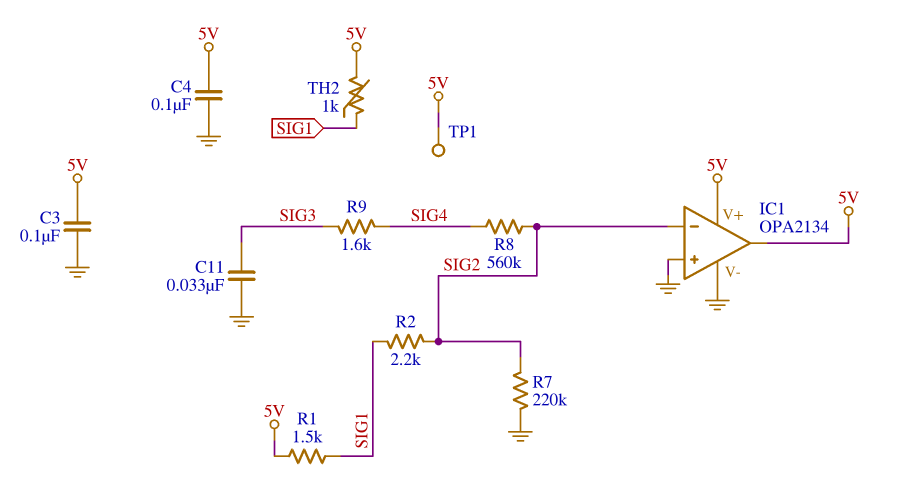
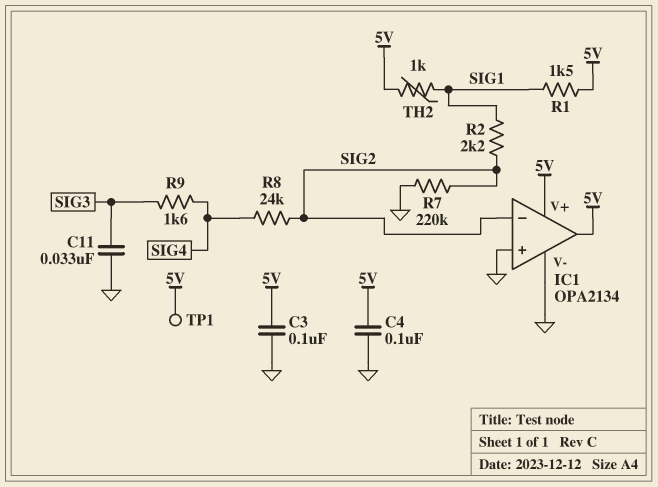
R8: 560k (SIG2, SIG4) -> 24k (SIG2, SIG4)

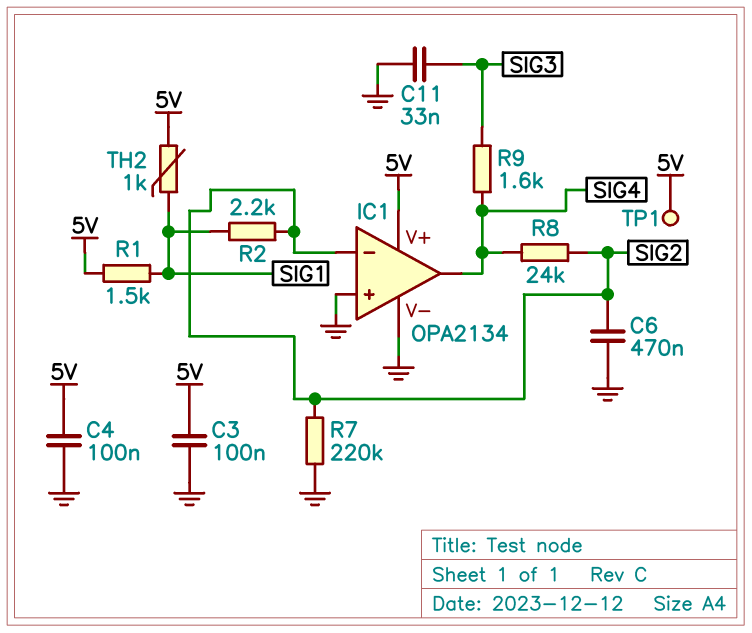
C6: none -> 470nF (GND, SIG2)
IC1 pin out: 5V -> SIG4

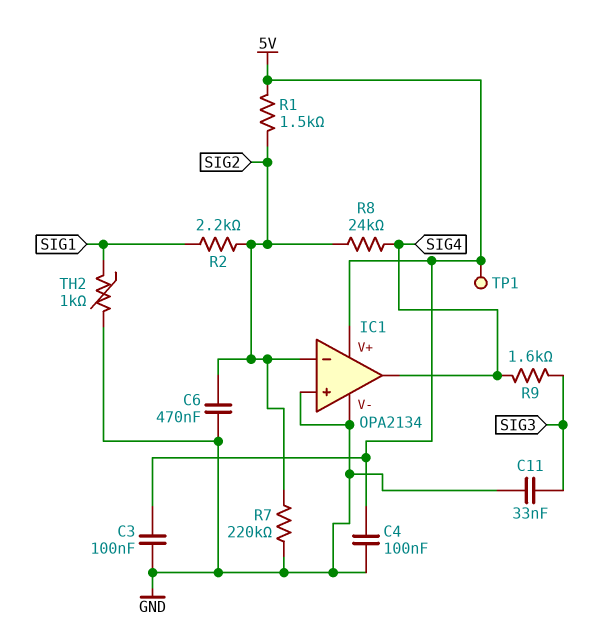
R1: 1.5k (5V, SIG1) -> 1.5k (5V, SIG2)
TH2: 1k (5V, SIG1) -> 1k (GND, SIG1)

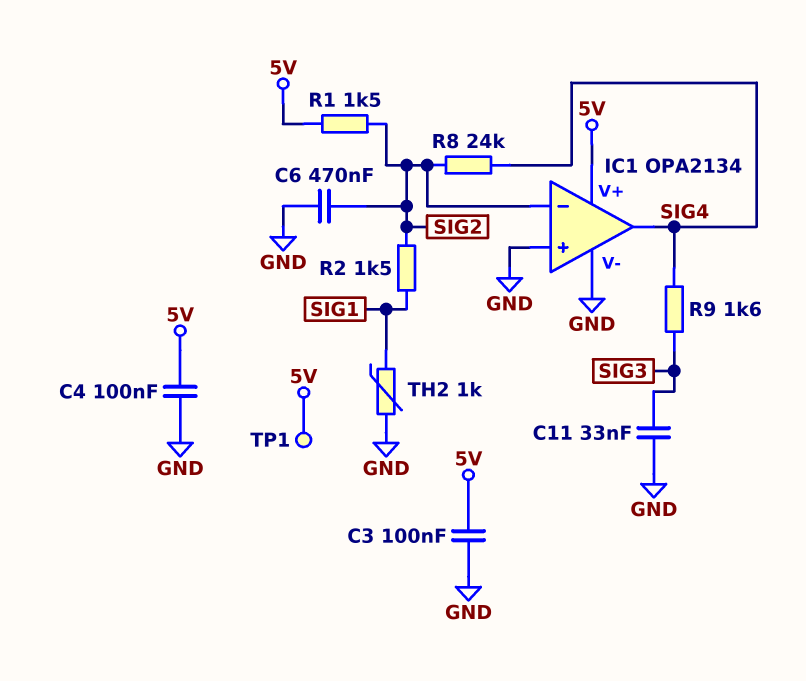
R2: 2.2k (SIG1, SIG2) -> 1.5k (SIG1, SIG2)
R7: 220k (GND, SIG2) -> none

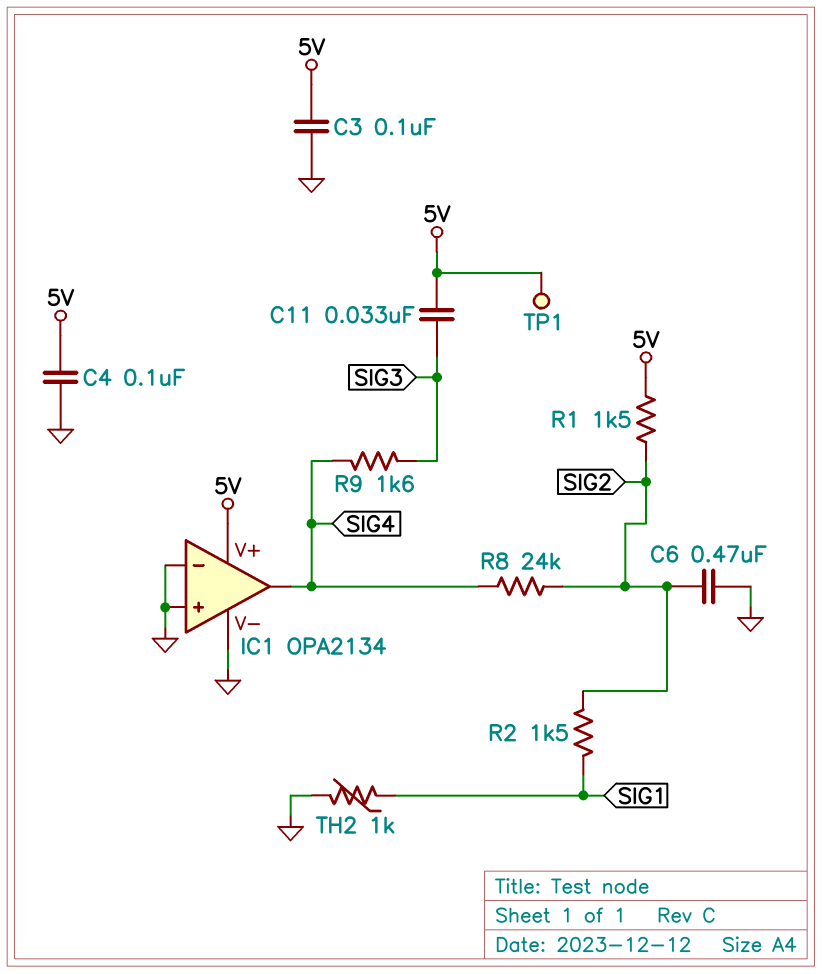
C11: 33nF (GND, SIG3) -> 33nF (5V, SIG3)
IC1 pin in-: SIG2 -> GND

